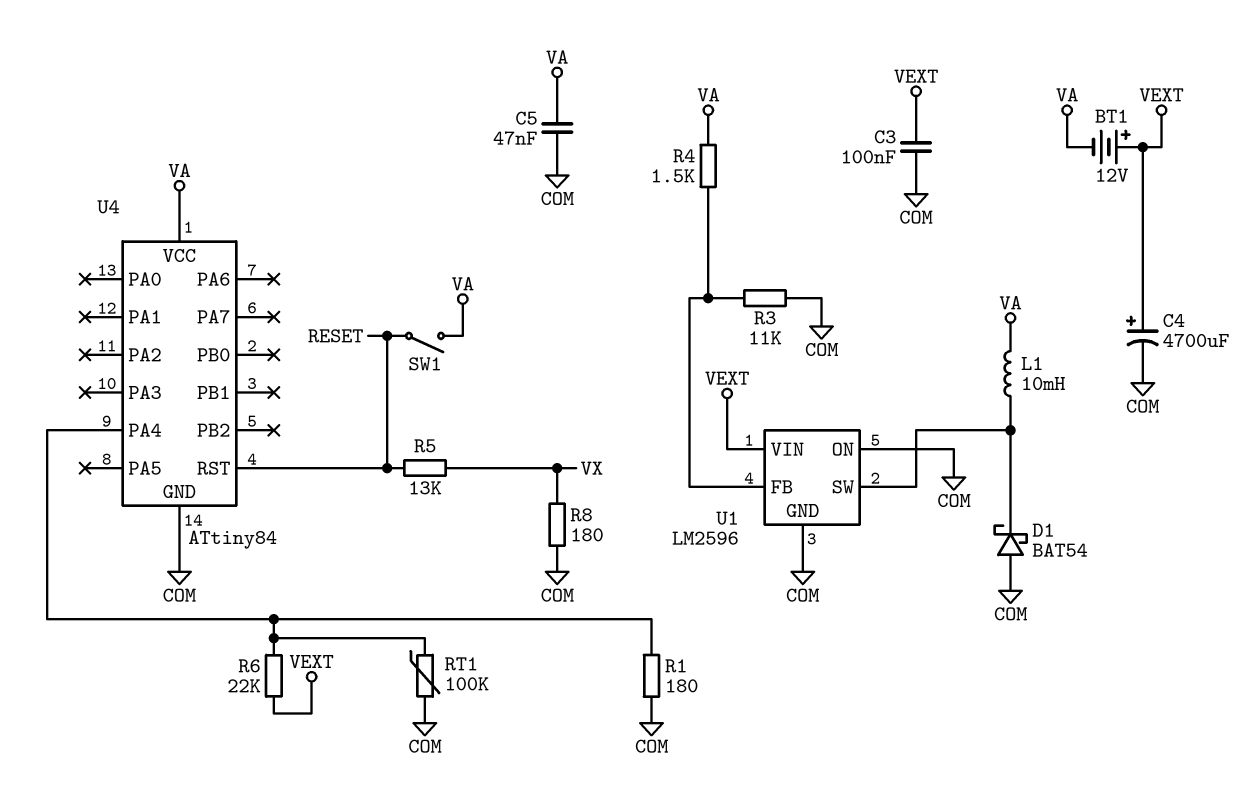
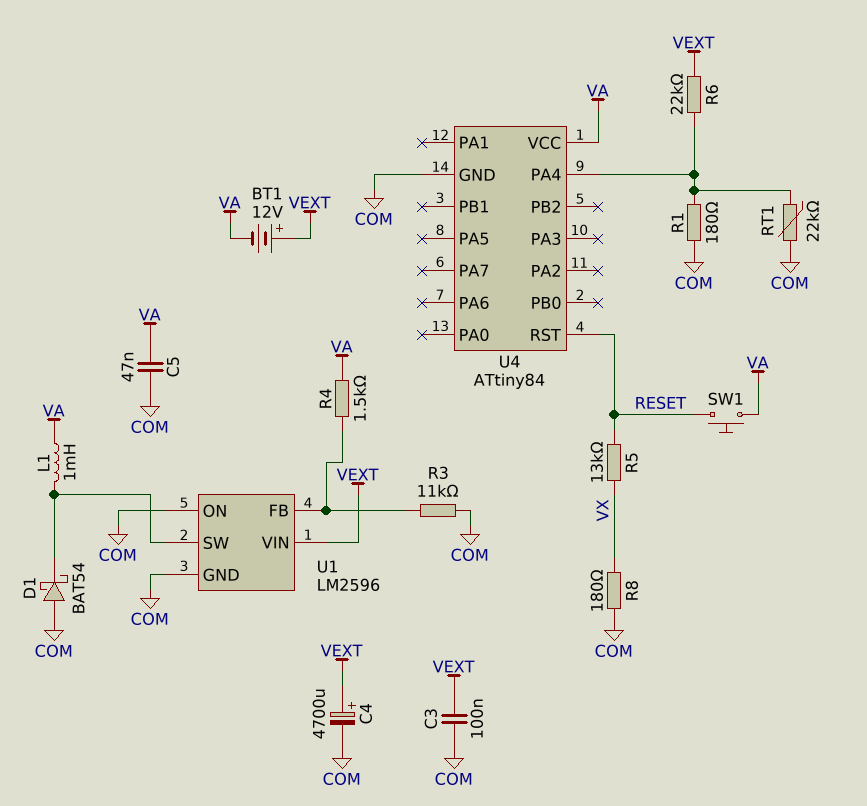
L1: 10mH (U1/SW, VA) -> 1mH (U1/SW, VA)
RT1: 100k (COM, U4/PA4) -> 22k (COM, U4/PA4)
SW1: switch (RESET, VA) -> button (RESET, VA)

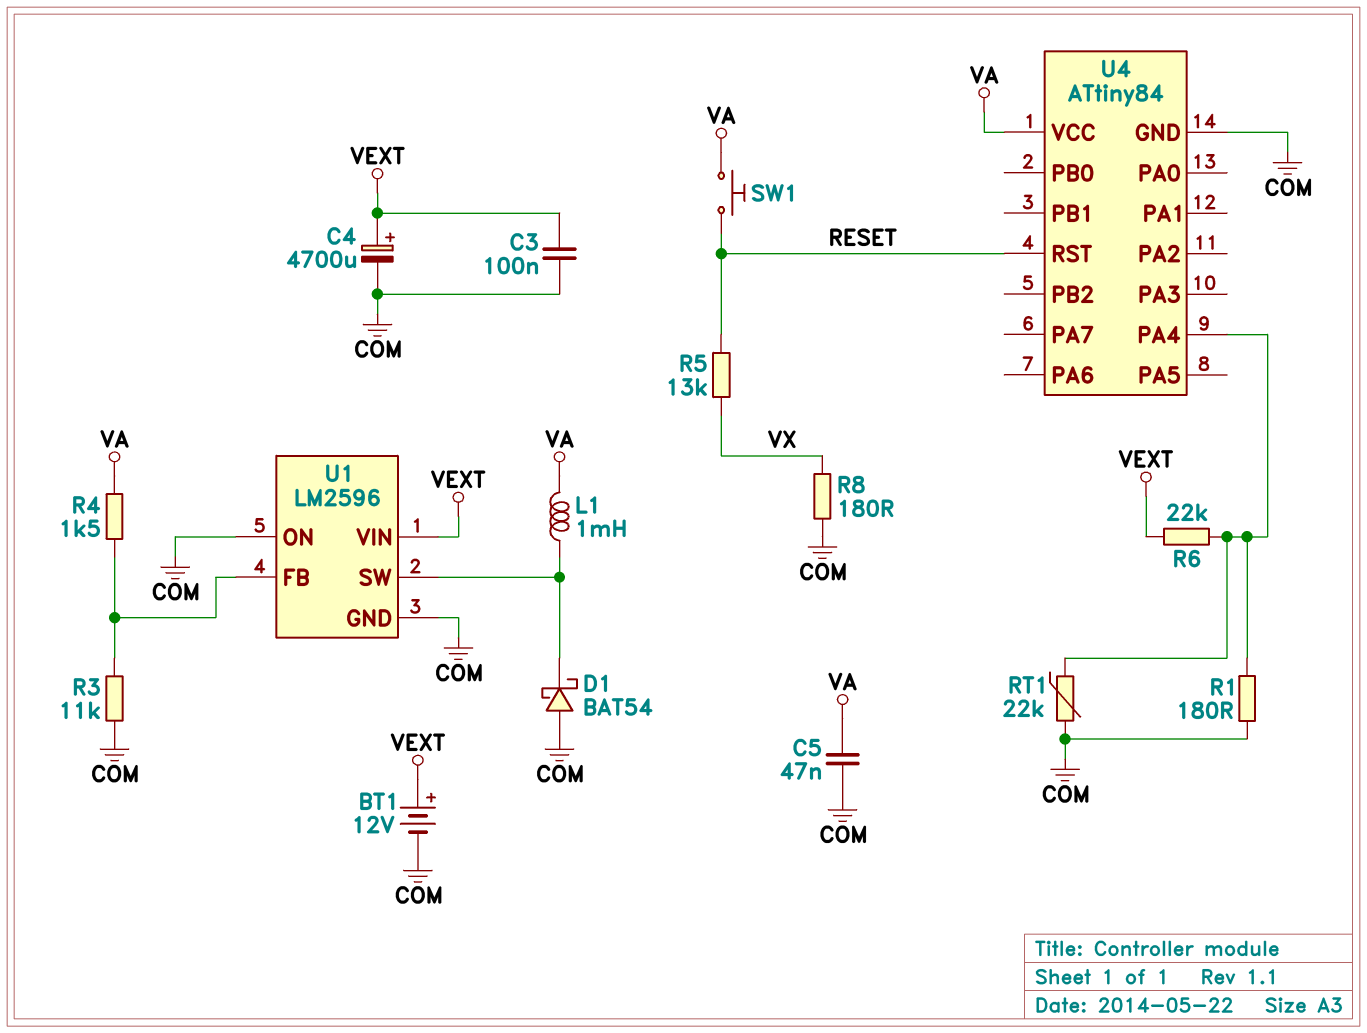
BT1: 12V (plus VEXT, minus VA) -> 12V (plus VEXT, minus COM)

